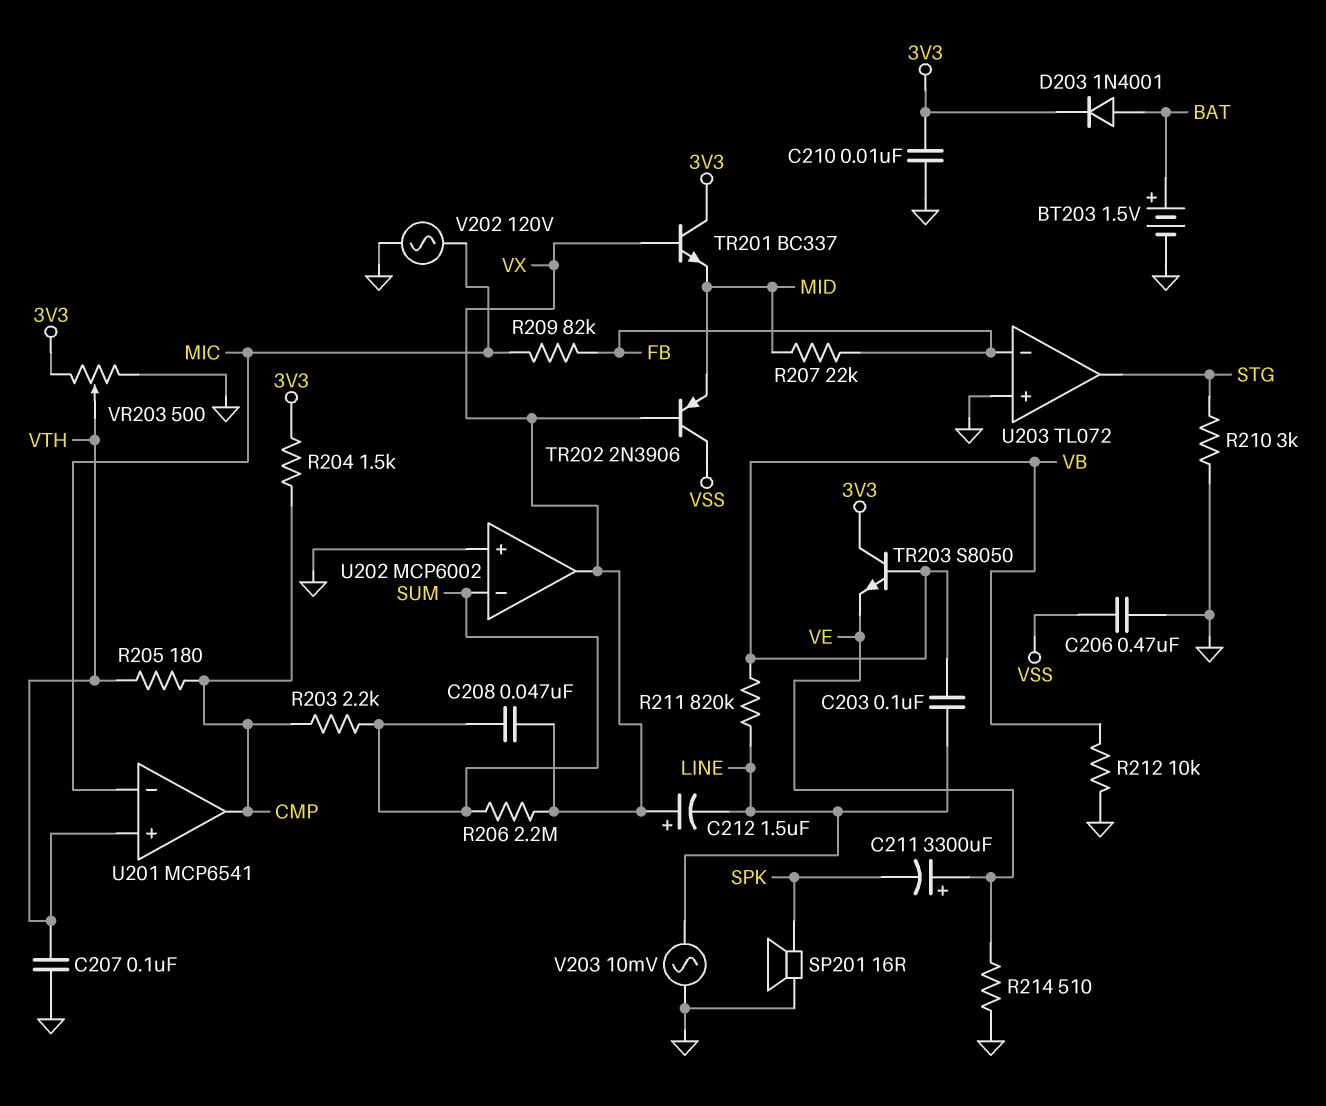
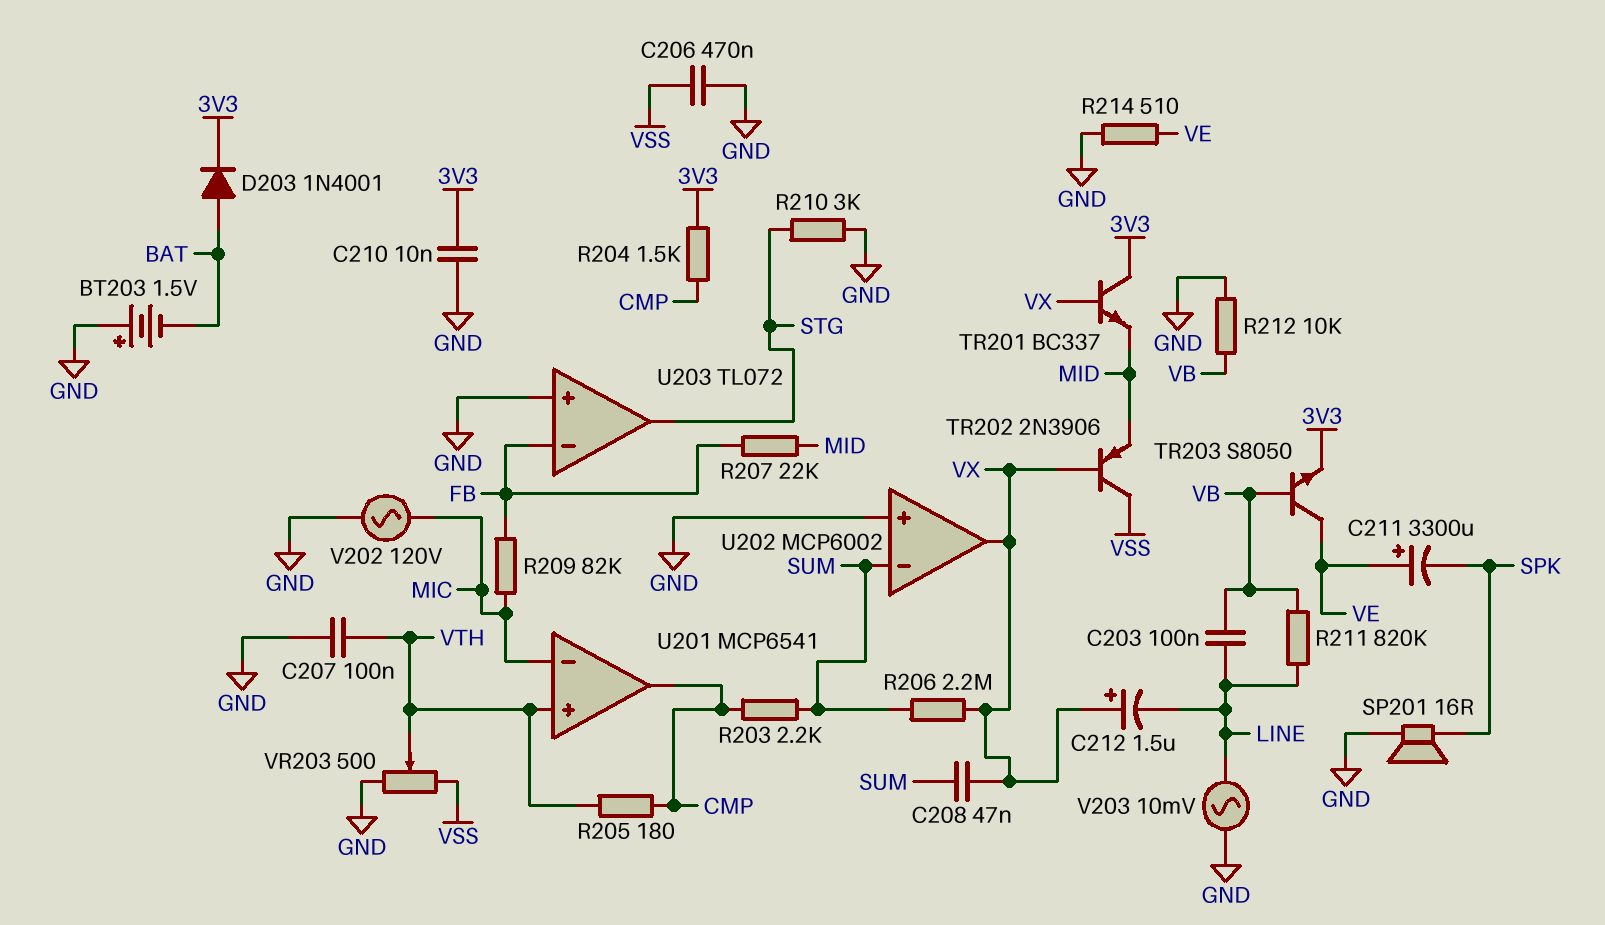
BT203: 1.5V (plus BAT, minus GND) -> 1.5V (plus GND, minus BAT)
TR203: NPN S8050 (B VB, C 3V3, E VE) -> NPN S8050 (B VB, C VE, E 3V3)
VR203: 500 (3V3, GND, wiper VTH) -> 500 (GND, VSS, wiper VTH)

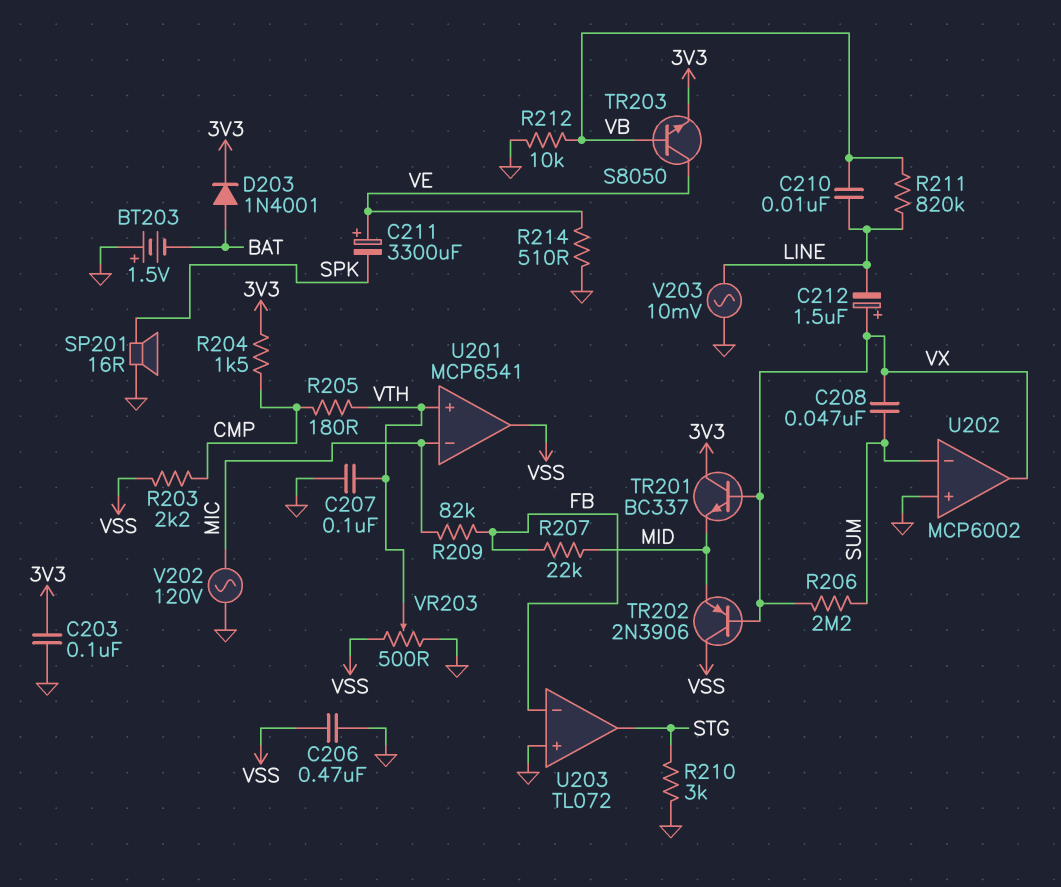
C203: 100nF (LINE, VB) -> 100nF (3V3, GND)
C210: 10nF (3V3, GND) -> 10nF (LINE, VB)
R203: 2.2k (CMP, SUM) -> 2.2k (CMP, VSS)
U201 pin out: CMP -> VSS

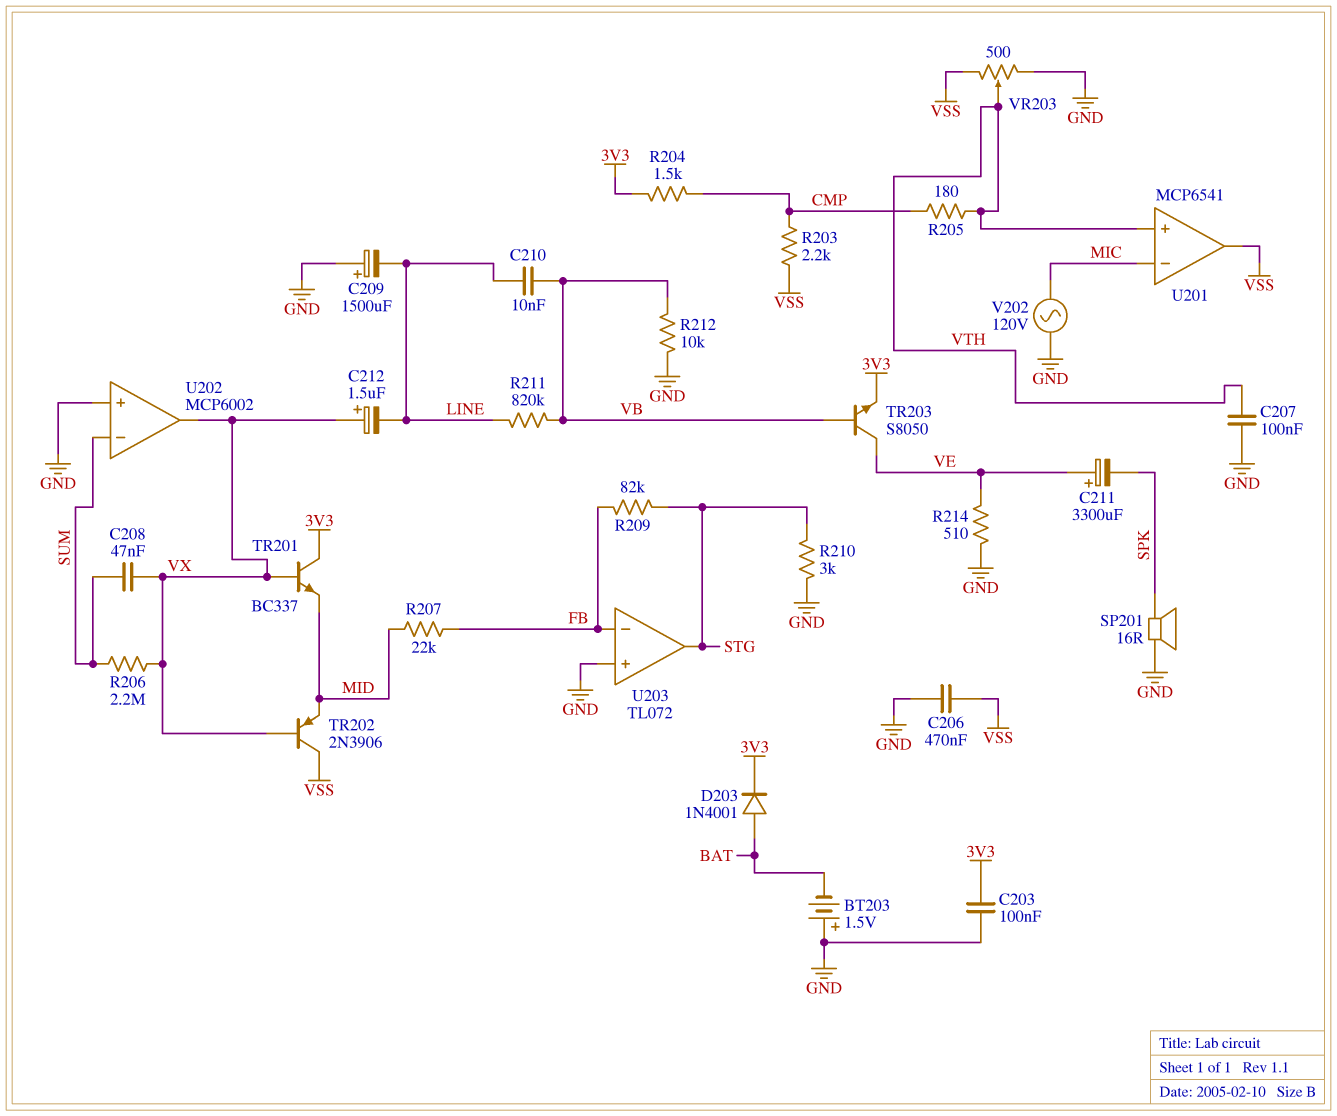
C209: none -> 1500uF (plus GND, minus LINE)
R209: 82k (FB, MIC) -> 82k (FB, STG)
V203: AC 10mV (GND, LINE) -> none

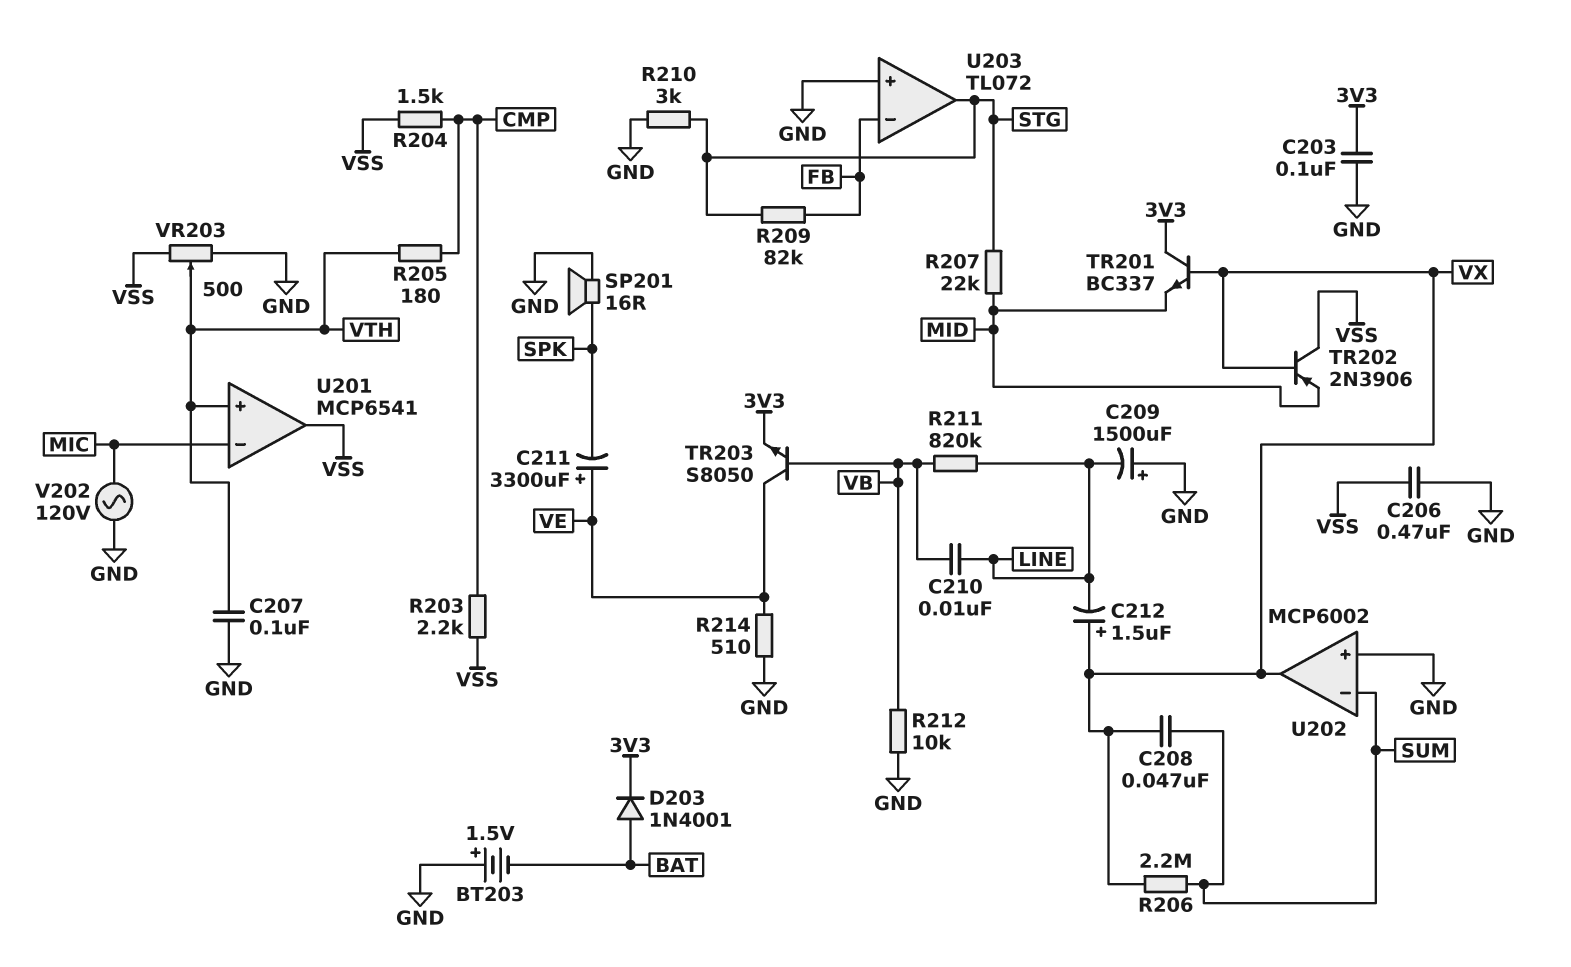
R204: 1.5k (3V3, CMP) -> 1.5k (CMP, VSS)
R207: 22k (FB, MID) -> 22k (MID, STG)

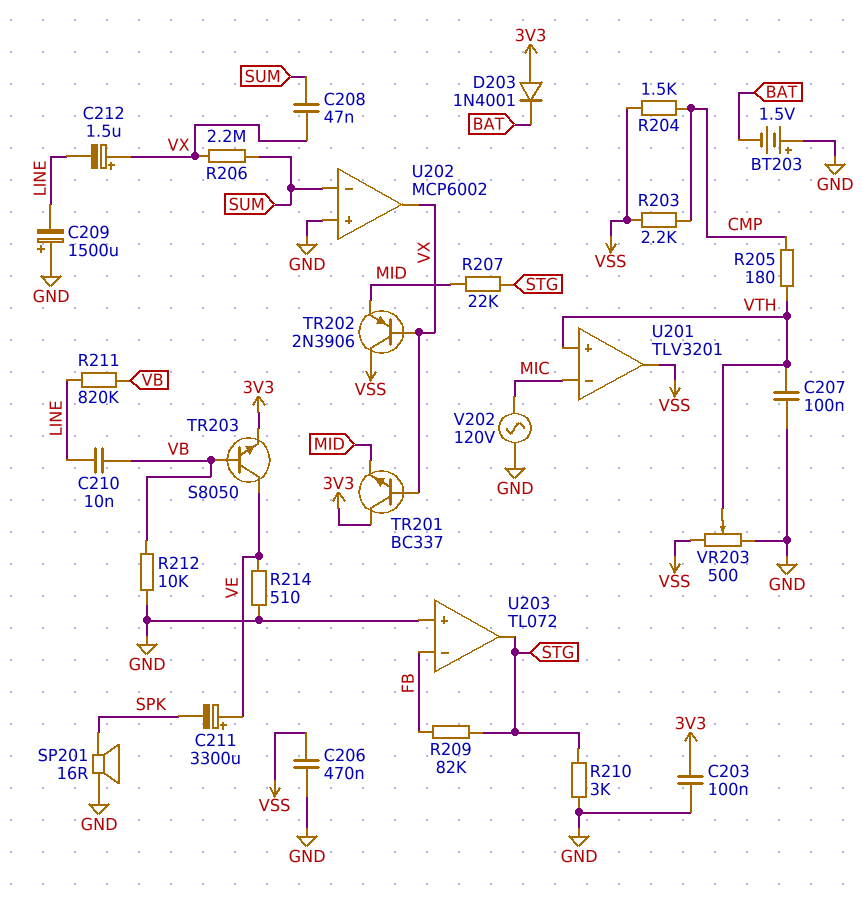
D203: diode 1N4001 (A BAT, K 3V3) -> diode 1N4001 (A 3V3, K BAT)
U201: MCP6541 -> TLV3201

